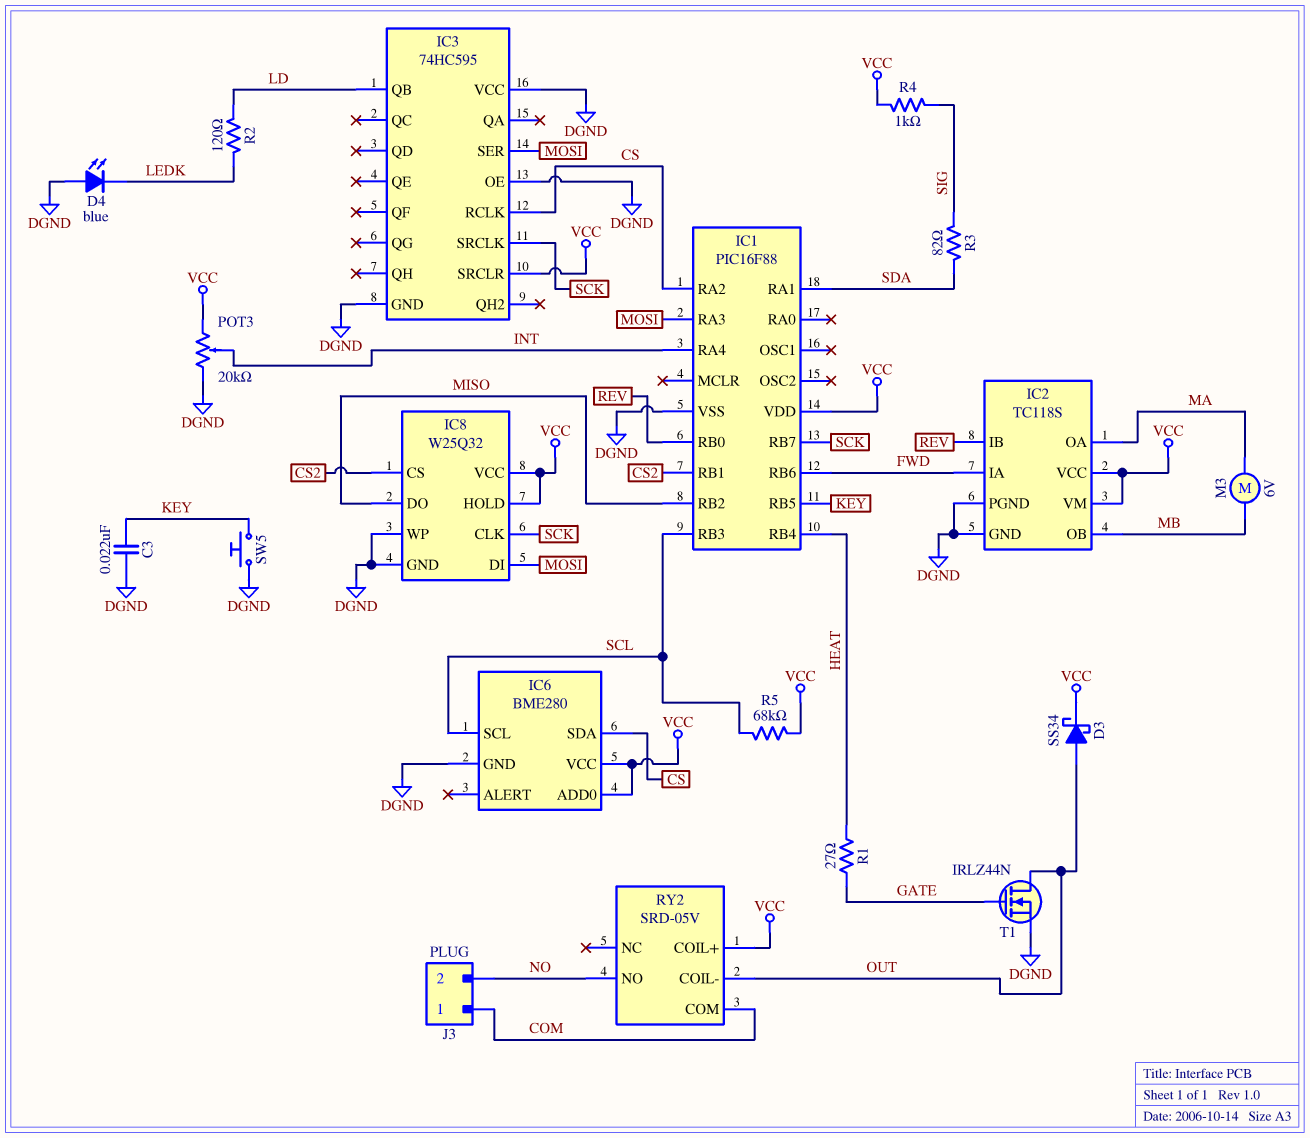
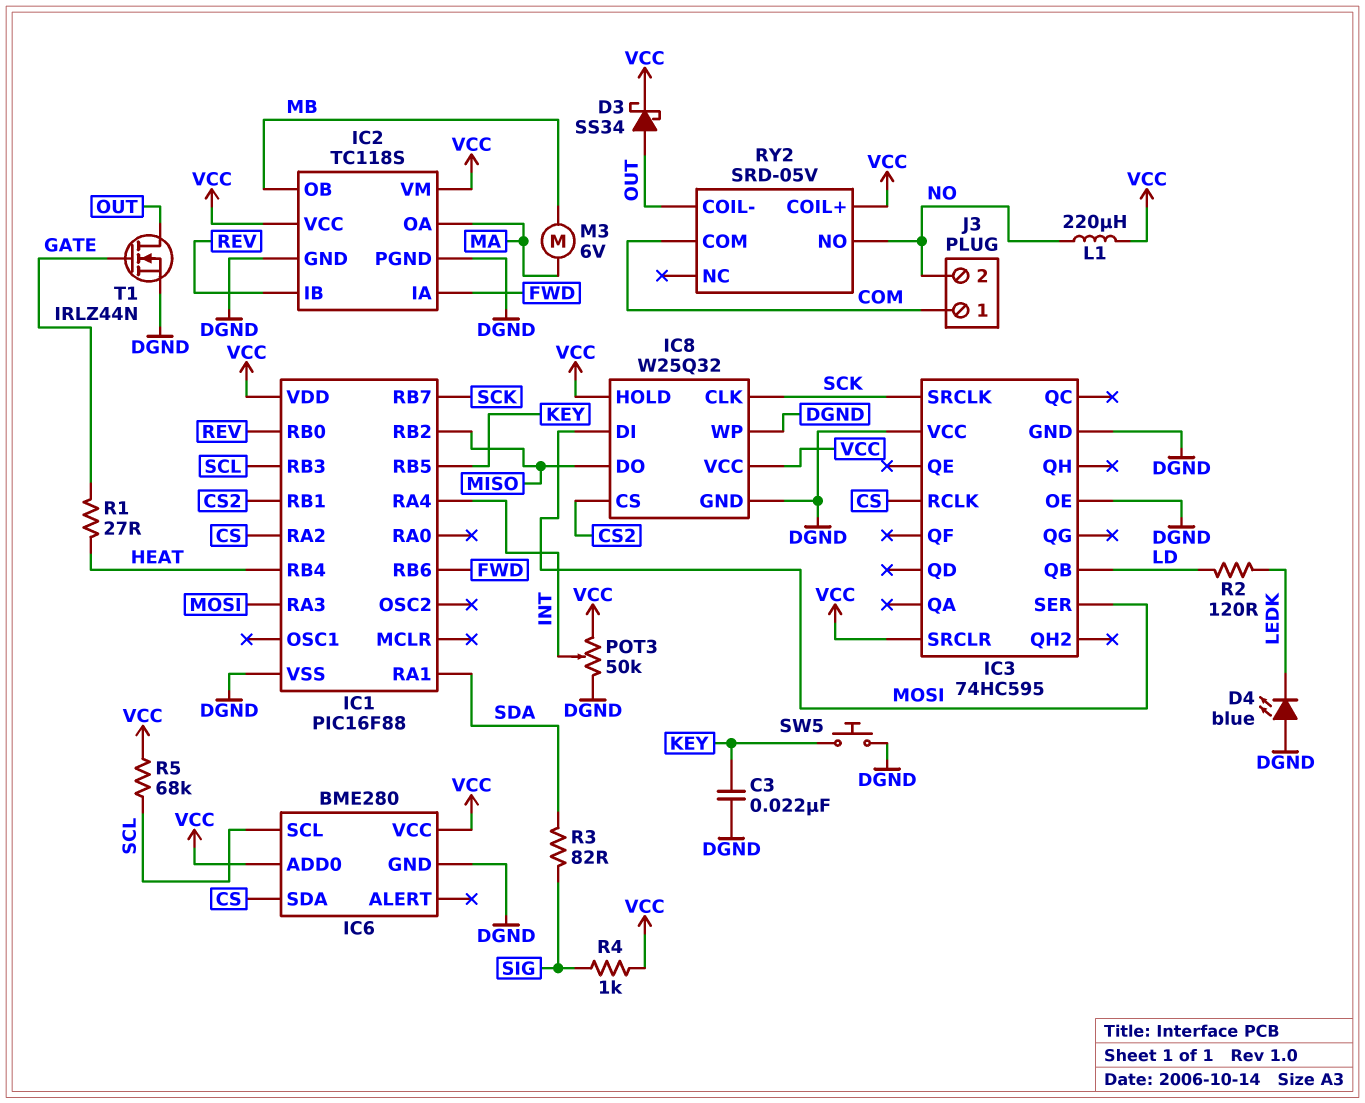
L1: none -> 220uH (NO, VCC)
POT3: 20k (DGND, VCC, wiper INT) -> 50k (DGND, VCC, wiper INT)

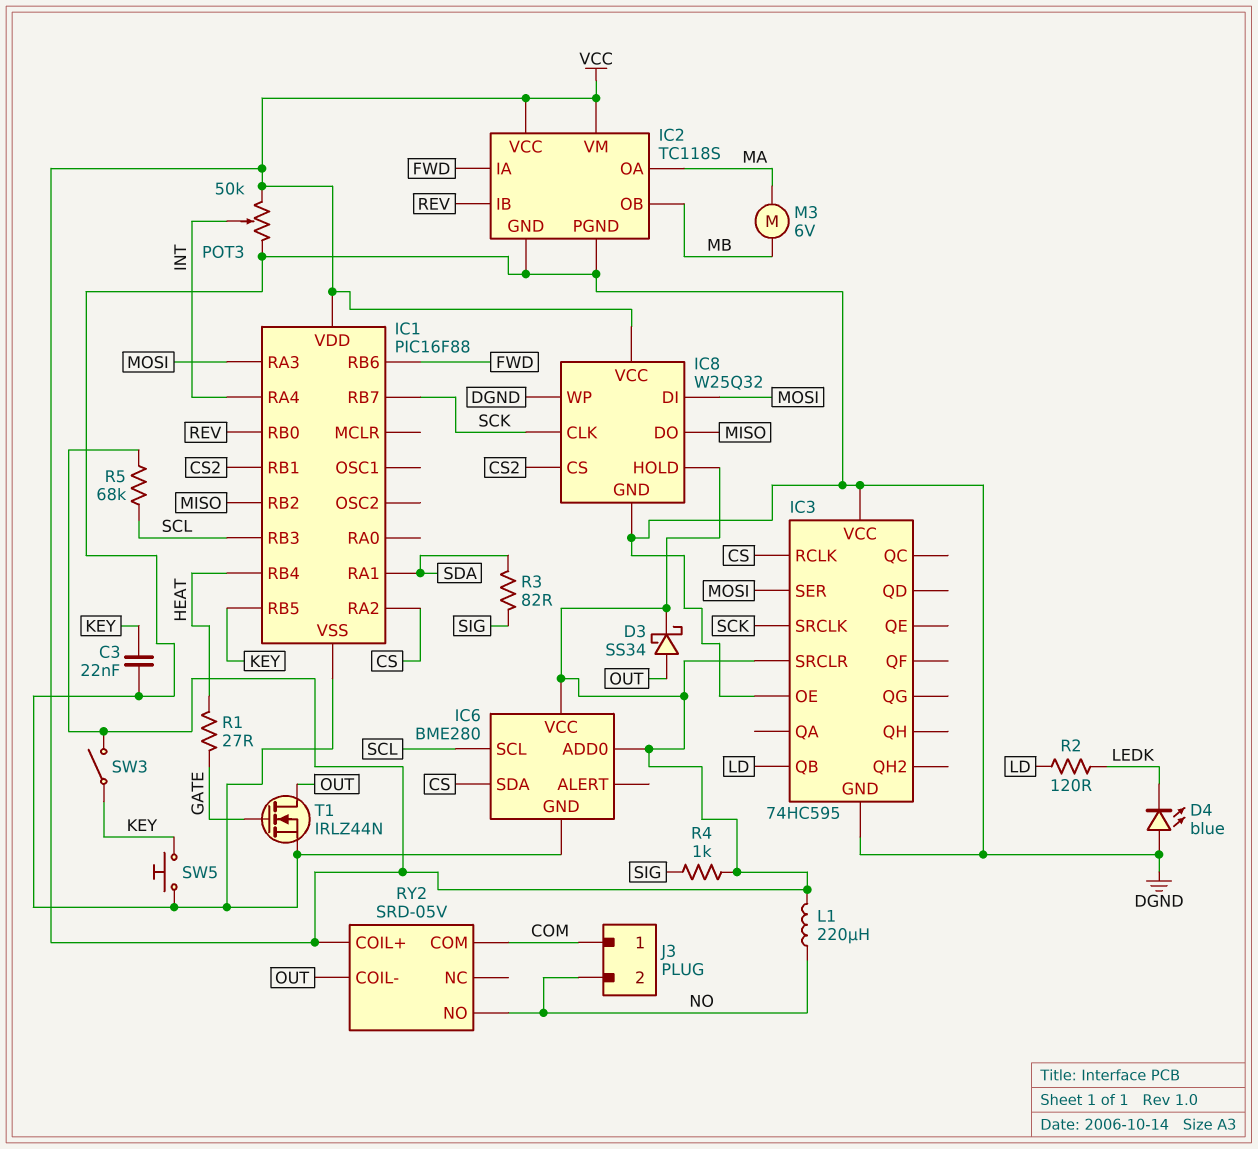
SW3: none -> switch (KEY, VCC)

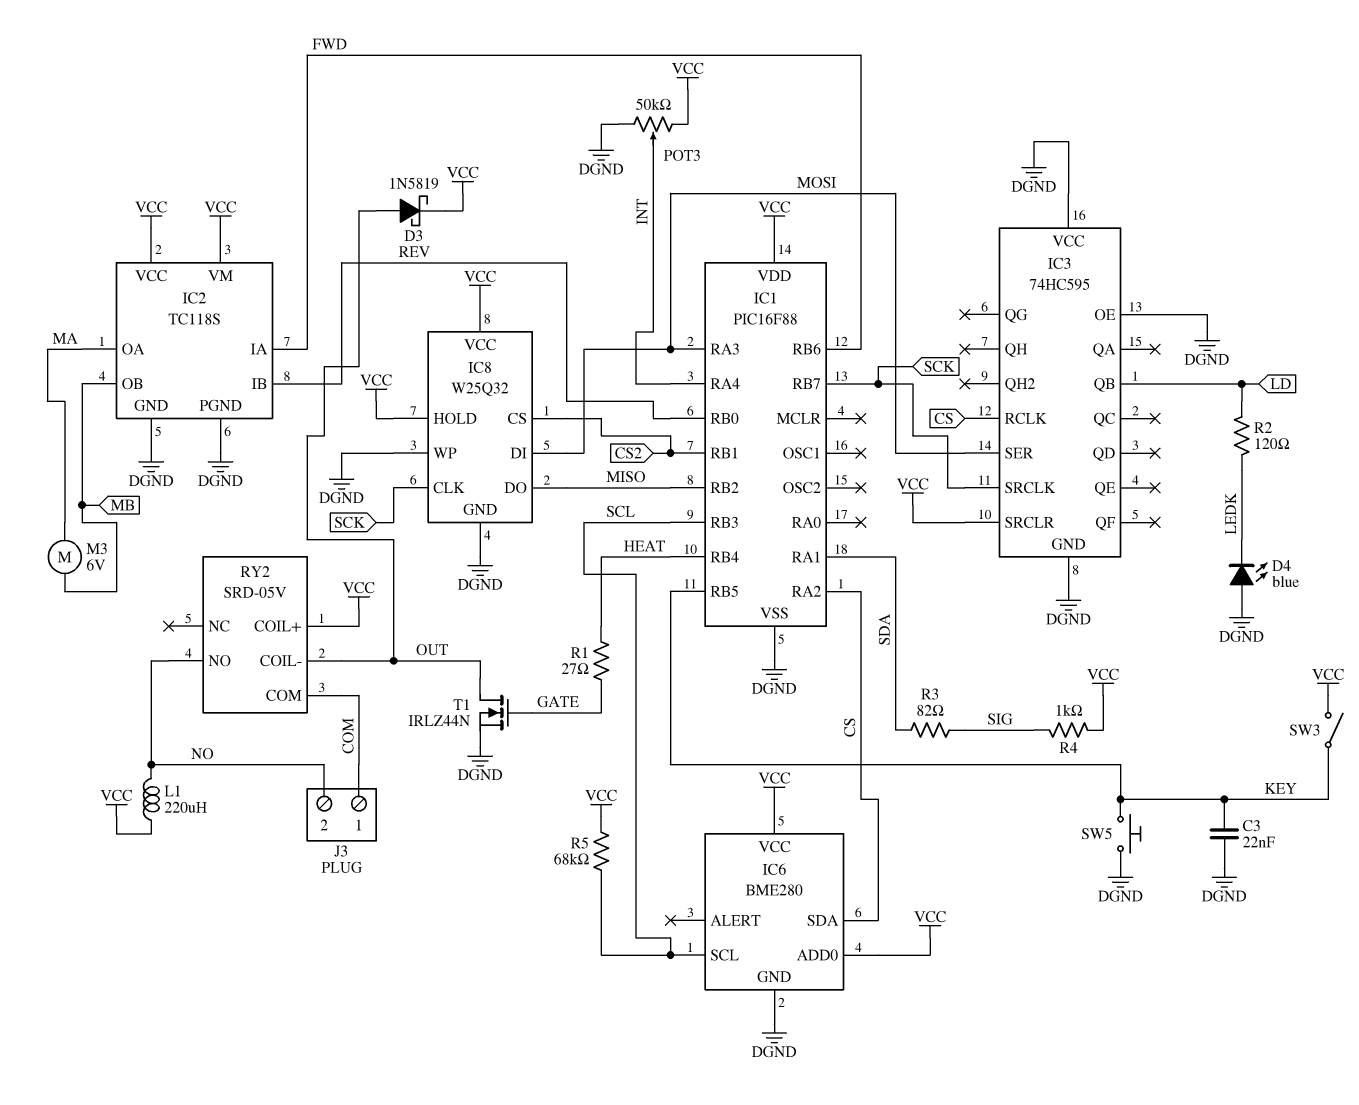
D3: schottky SS34 (A OUT, K VCC) -> schottky 1N5819 (A OUT, K VCC)

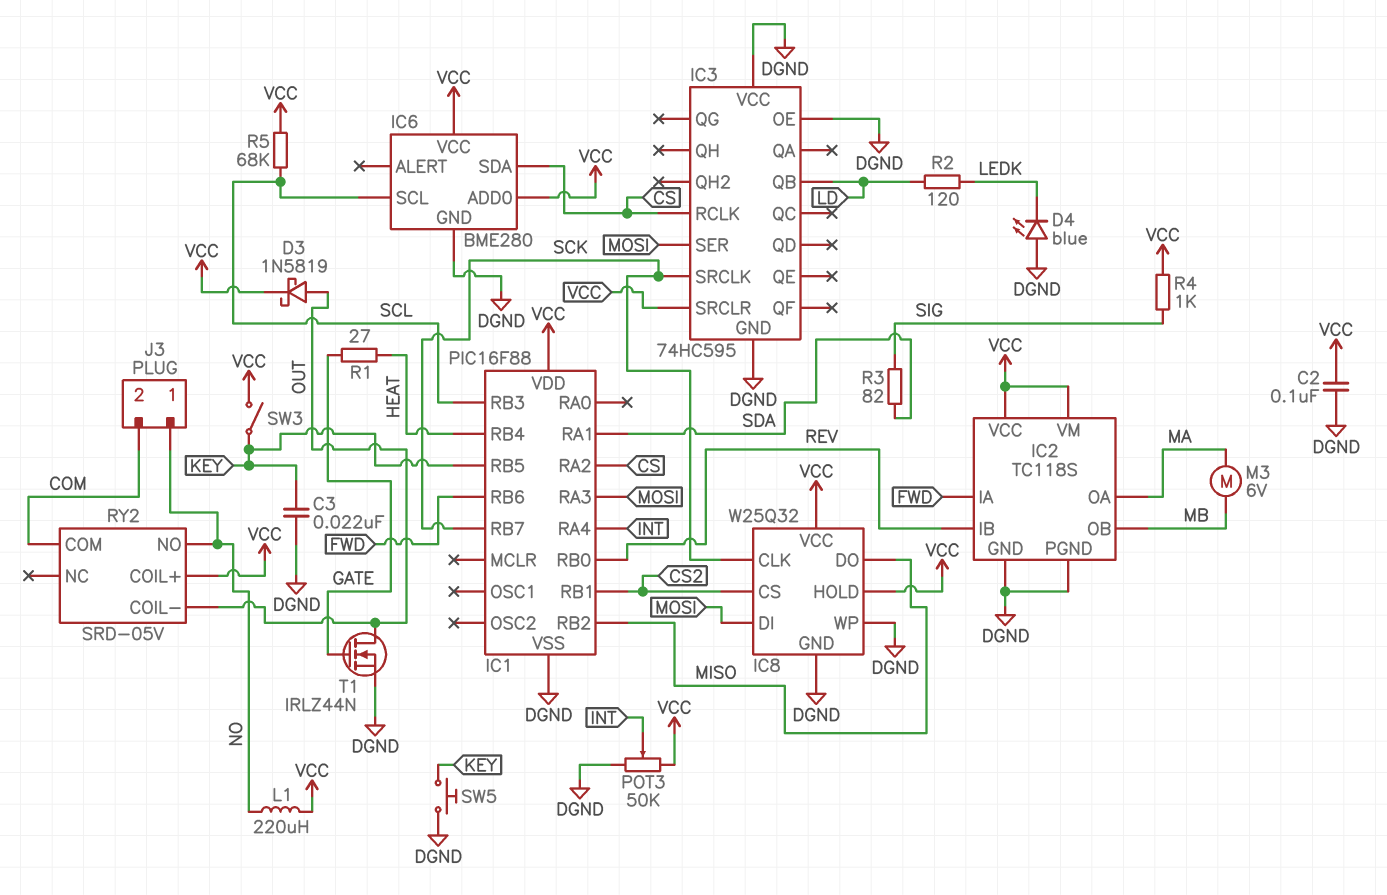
C2: none -> 100nF (DGND, VCC)
J3 pin 1: COM -> NO
J3 pin 2: NO -> COM

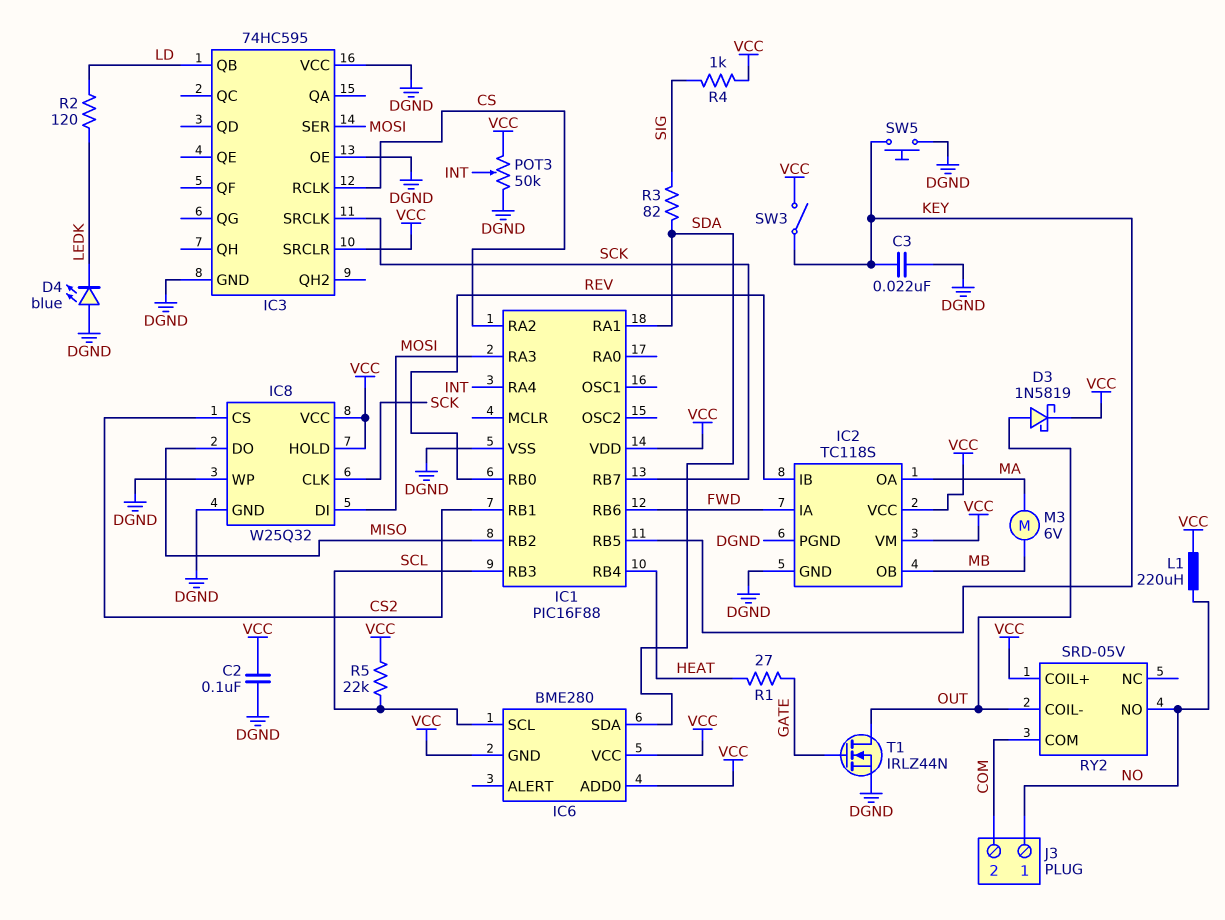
IC6 pin GND: DGND -> VCC
IC6 pin SDA: CS -> SDA
R5: 68k (SCL, VCC) -> 22k (SCL, VCC)

